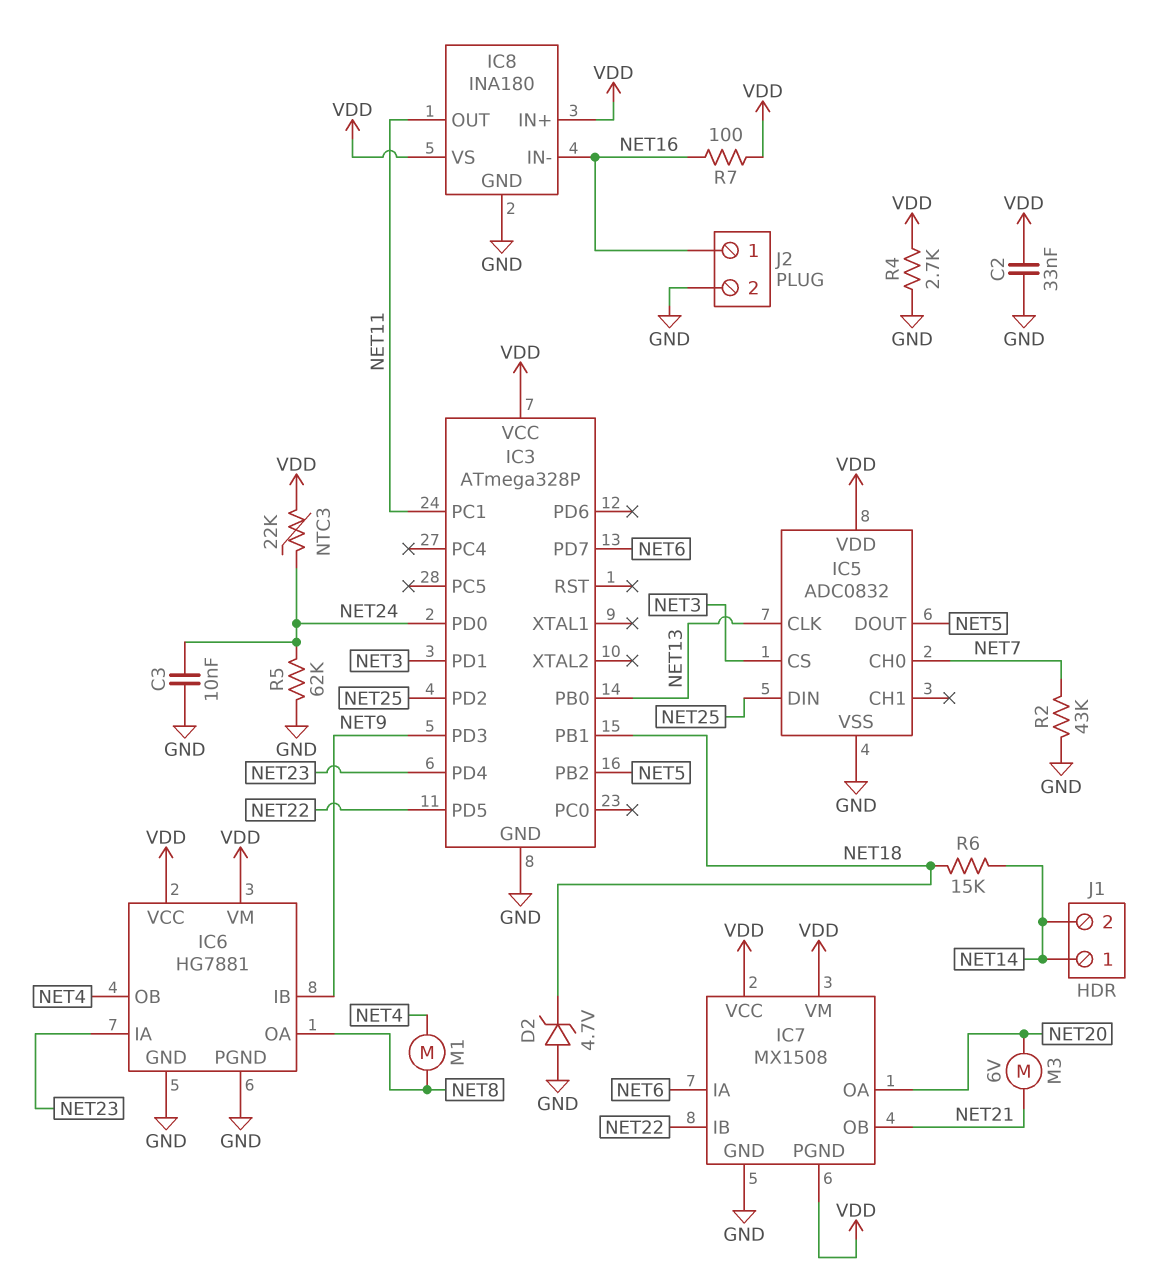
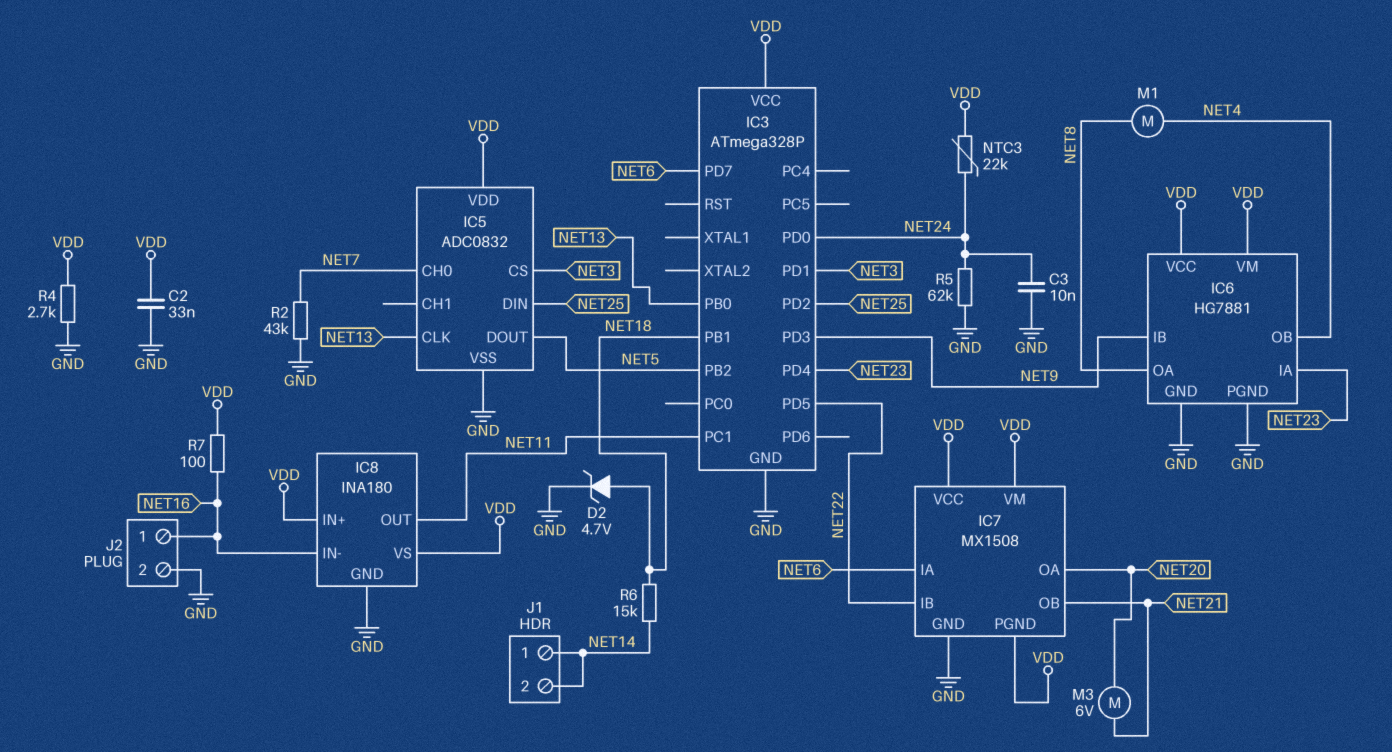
D2: zener 4.7V (A GND, K NET18) -> zener 4.7V (A NET18, K GND)

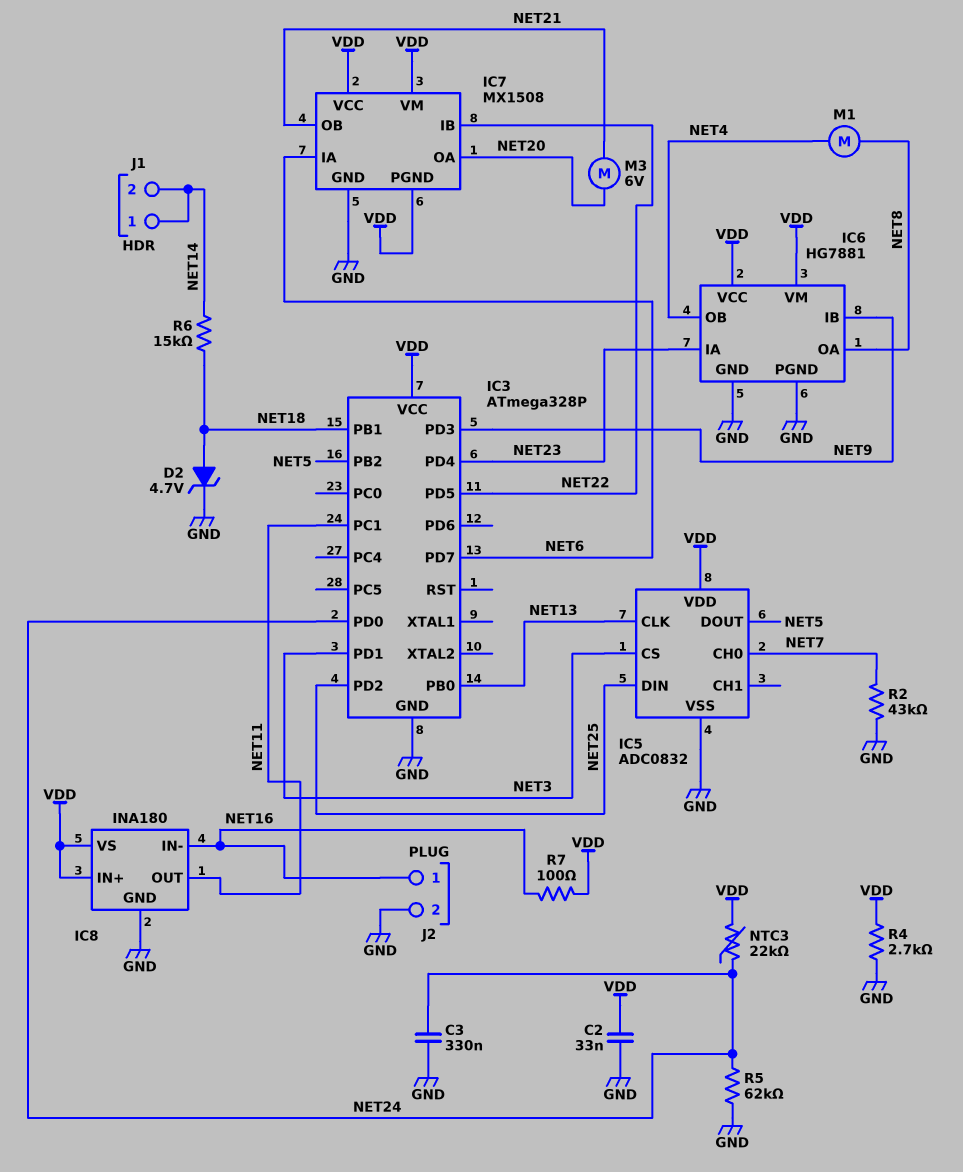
C3: 10nF (GND, NET24) -> 330nF (GND, NET24)

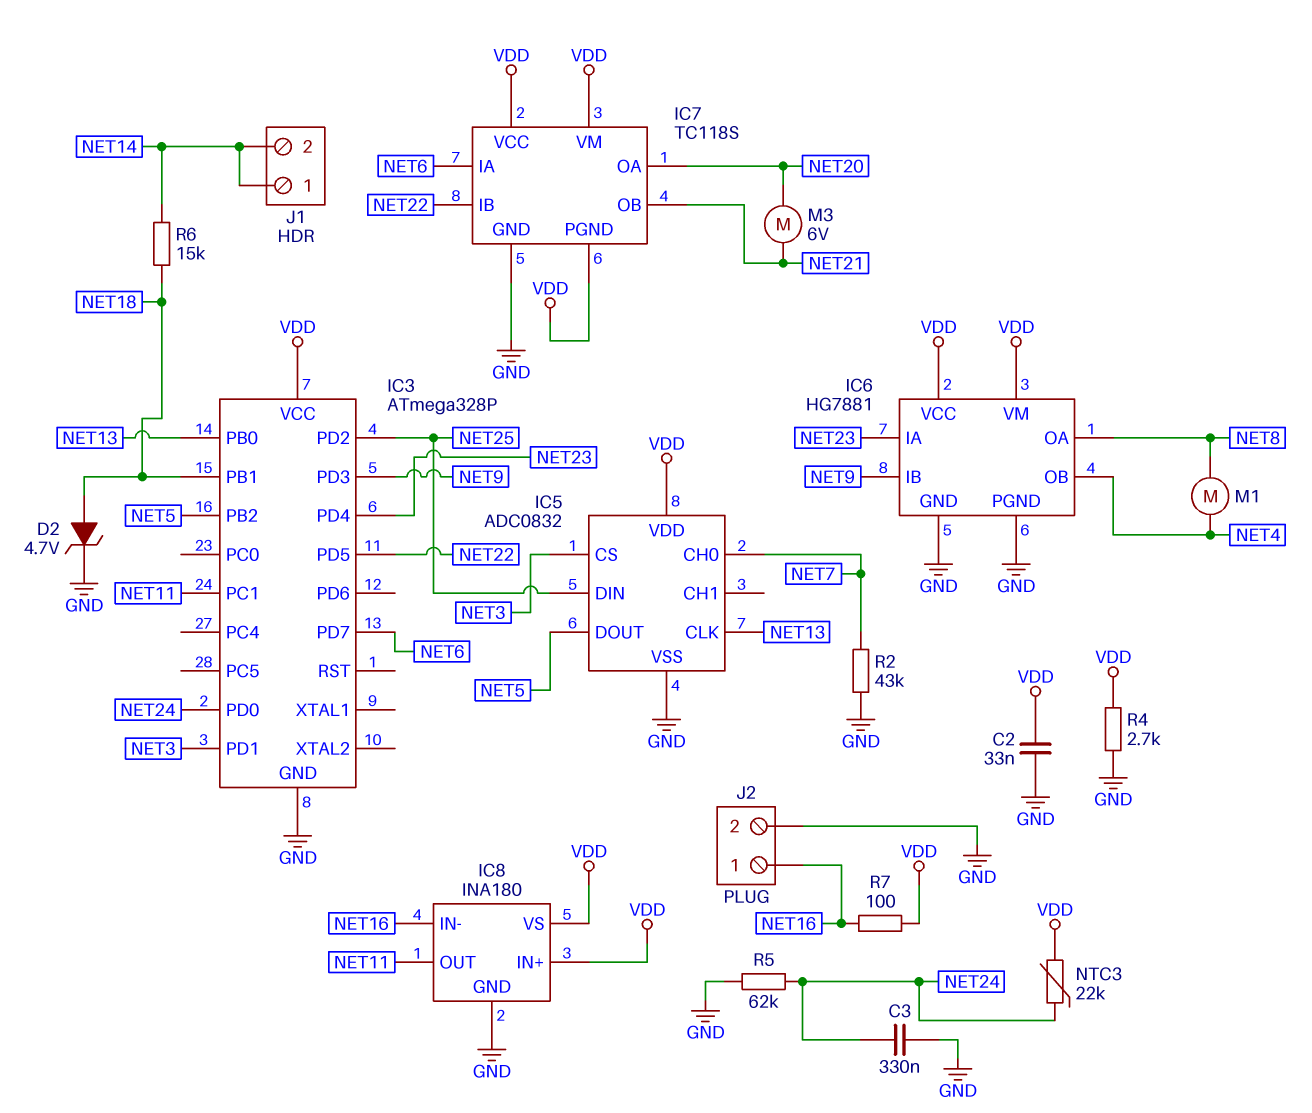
IC7: MX1508 -> TC118S

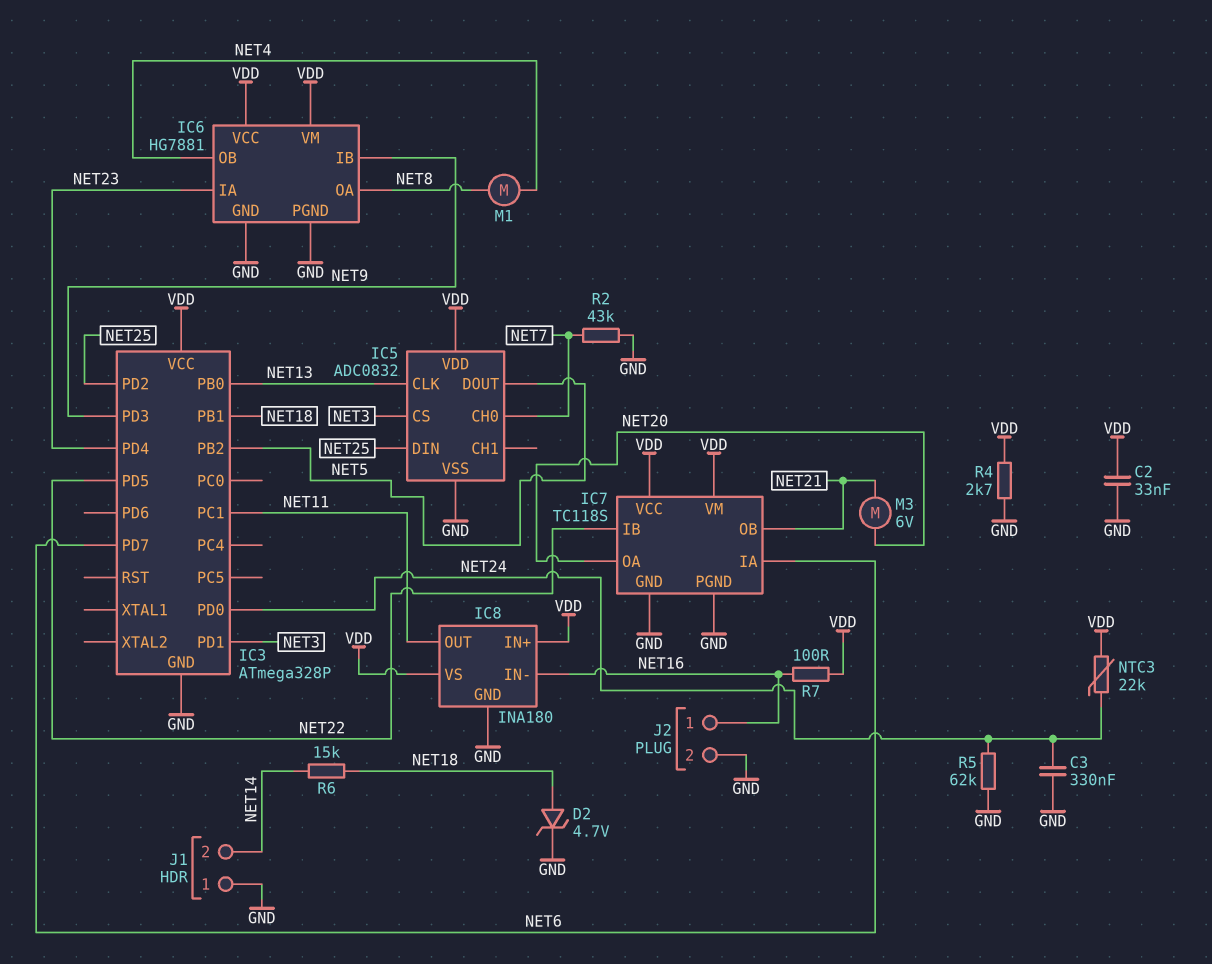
IC7 pin PGND: VDD -> GND
J1 pin 1: NET14 -> GND

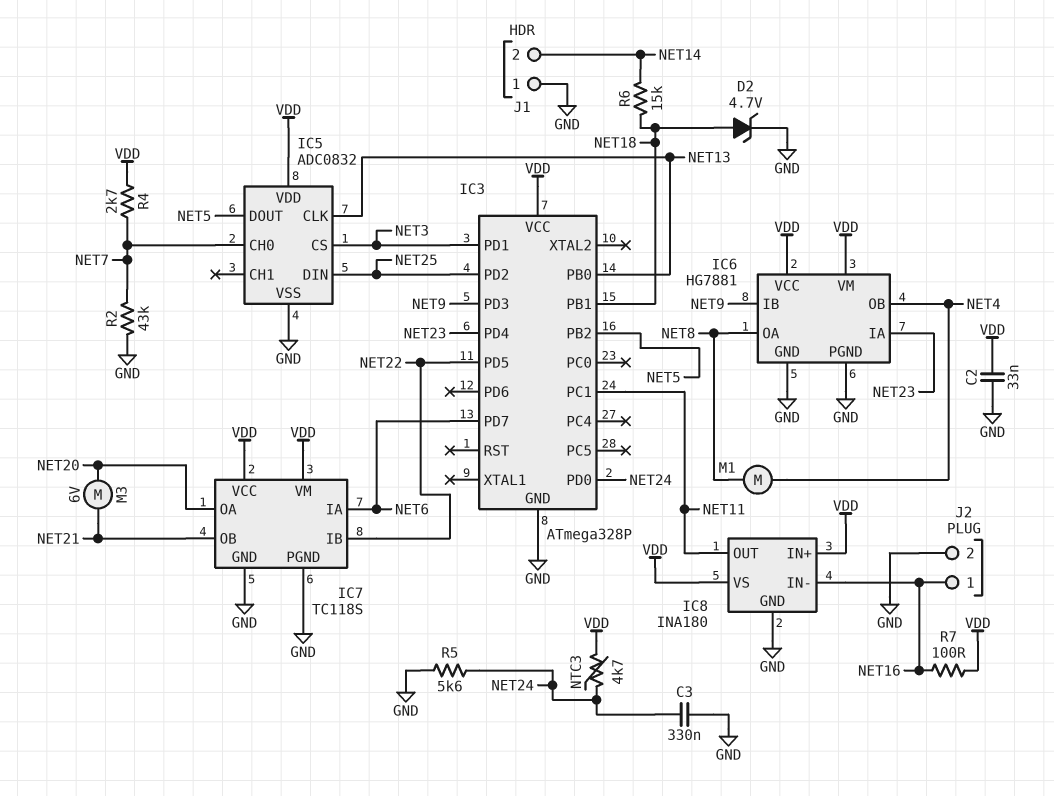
NTC3: 22k (NET24, VDD) -> 4.7k (NET24, VDD)
R4: 2.7k (GND, VDD) -> 2.7k (NET7, VDD)
R5: 62k (GND, NET24) -> 5.6k (GND, NET24)

